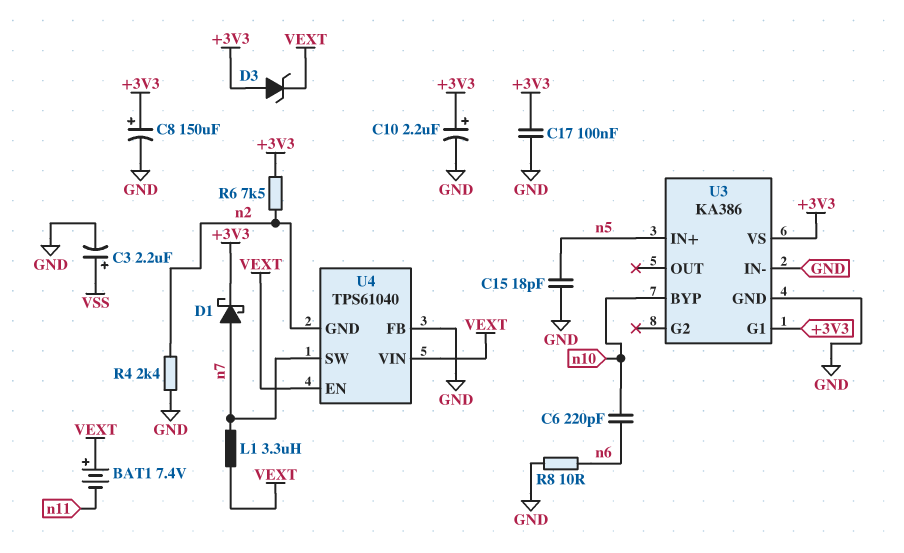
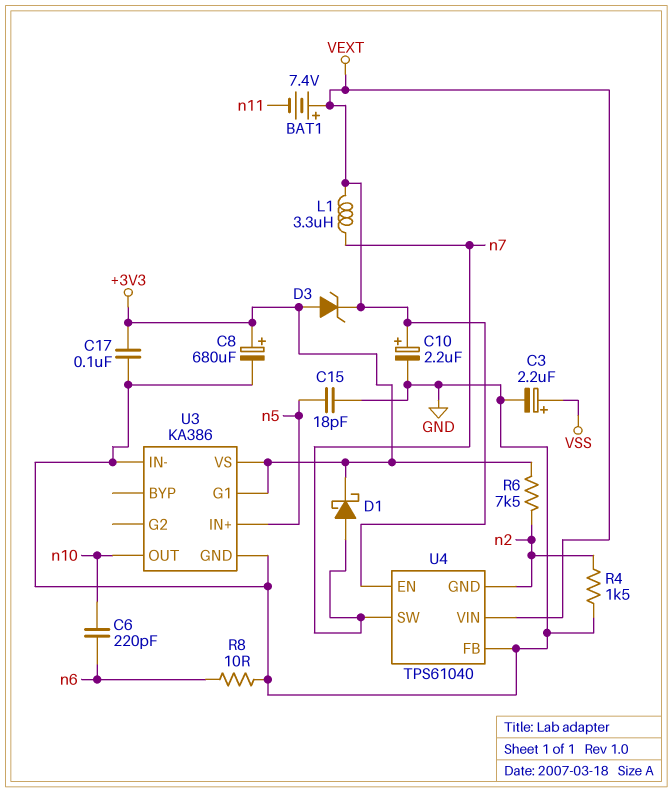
C8: 150uF (plus +3V3, minus GND) -> 680uF (plus +3V3, minus GND)
C10: 2.2uF (plus +3V3, minus GND) -> 2.2uF (plus VEXT, minus GND)
R4: 2.4k (GND, n2) -> 1.5k (GND, n2)
U3 pin BYP: n10 -> none
U3 pin OUT: none -> n10

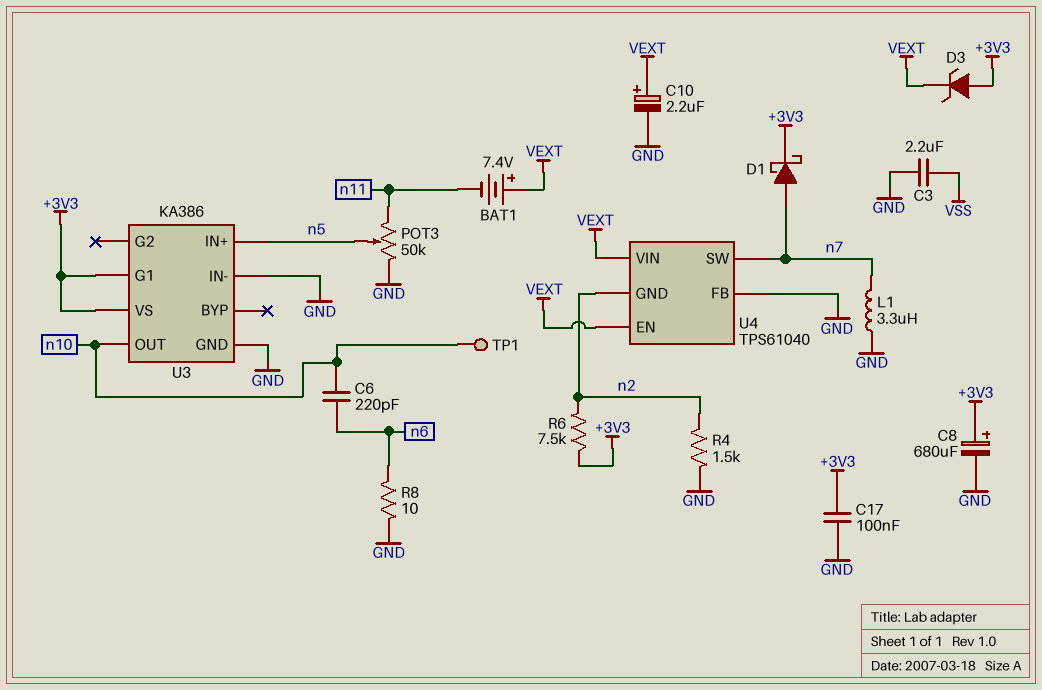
C3: 2.2uF (plus VSS, minus GND) -> 2.2uF (GND, VSS)
C15: 18pF (GND, n5) -> none
L1: 3.3uH (VEXT, n7) -> 3.3uH (GND, n7)
POT3: none -> 50k (GND, n11, wiper n5)
TP1: none -> test point (n10)

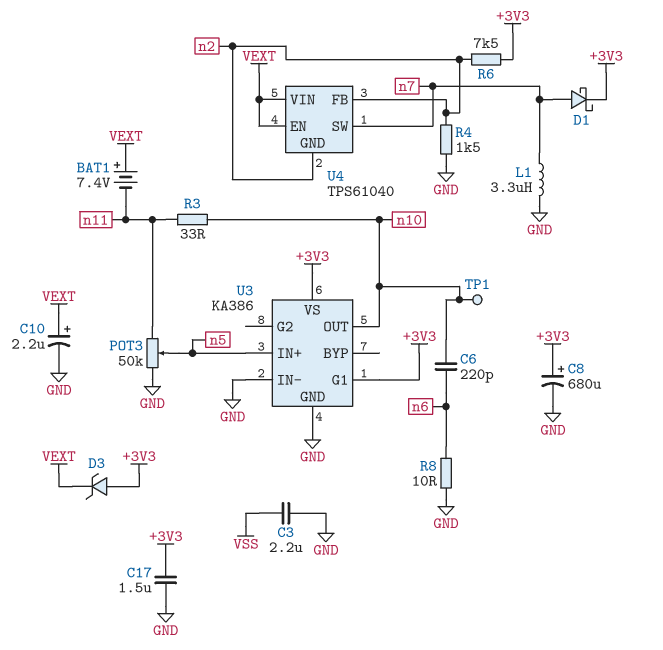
C17: 100nF (+3V3, GND) -> 1.5uF (+3V3, GND)
R3: none -> 33 (n10, n11)
U4 pin FB: GND -> n2

